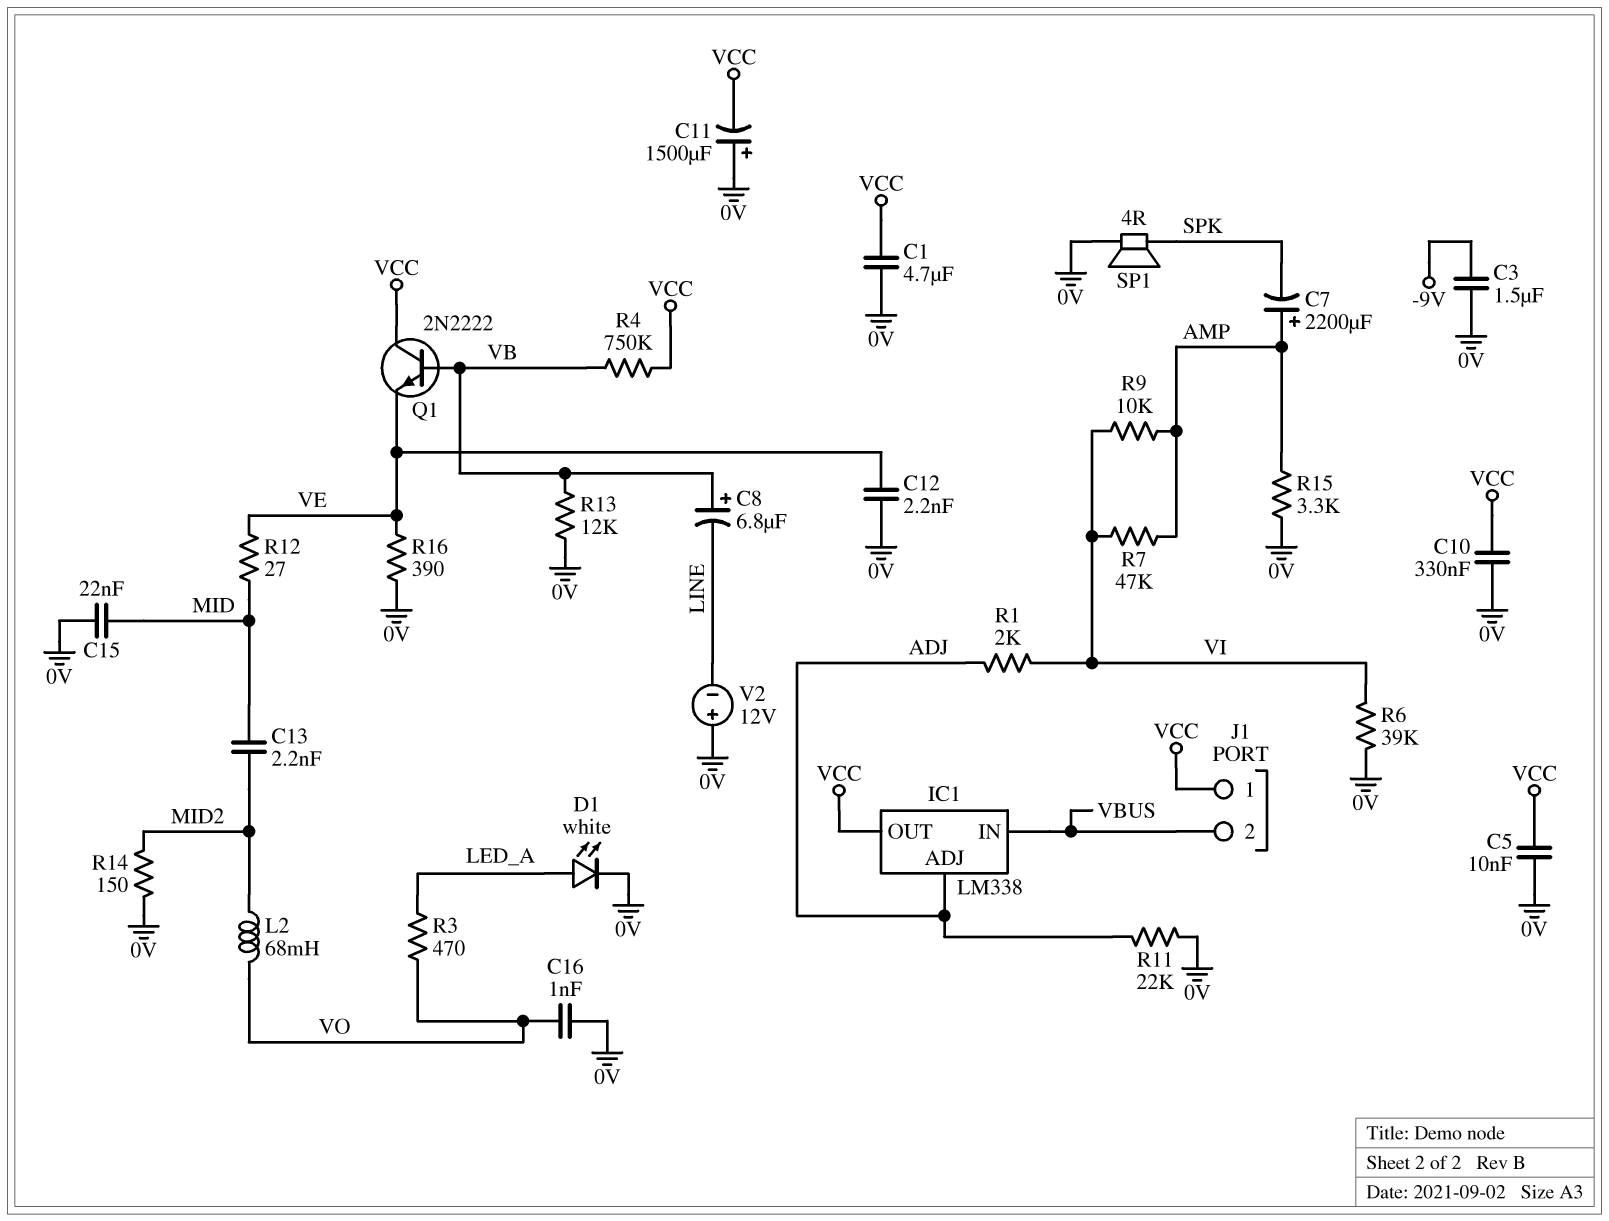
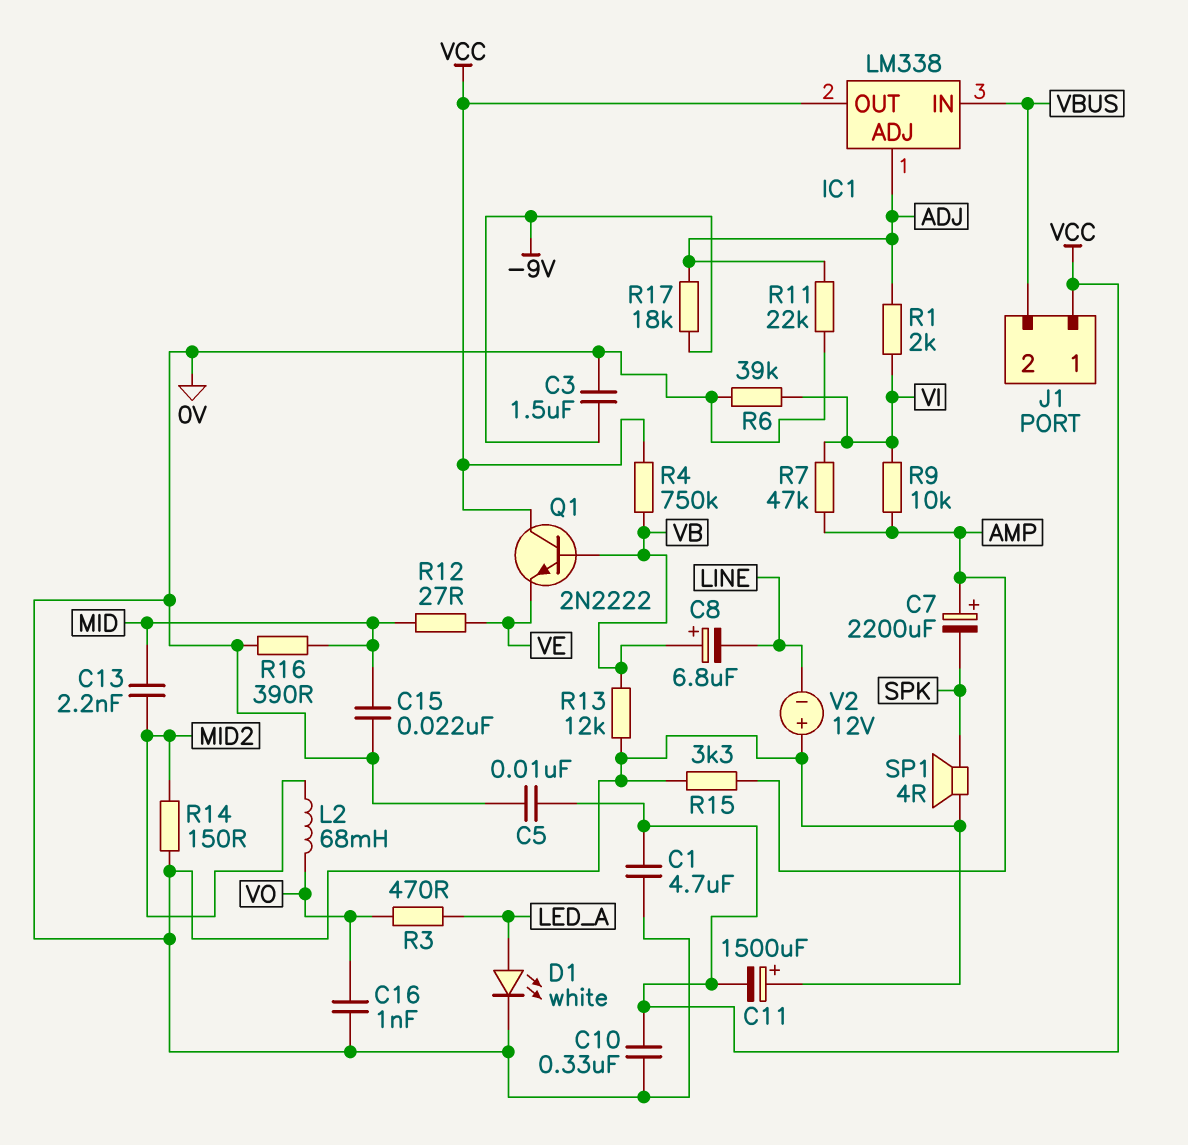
C12: 2.2nF (0V, VE) -> none
R16: 390 (0V, VE) -> 390 (0V, MID)
R17: none -> 18k (-9V, ADJ)

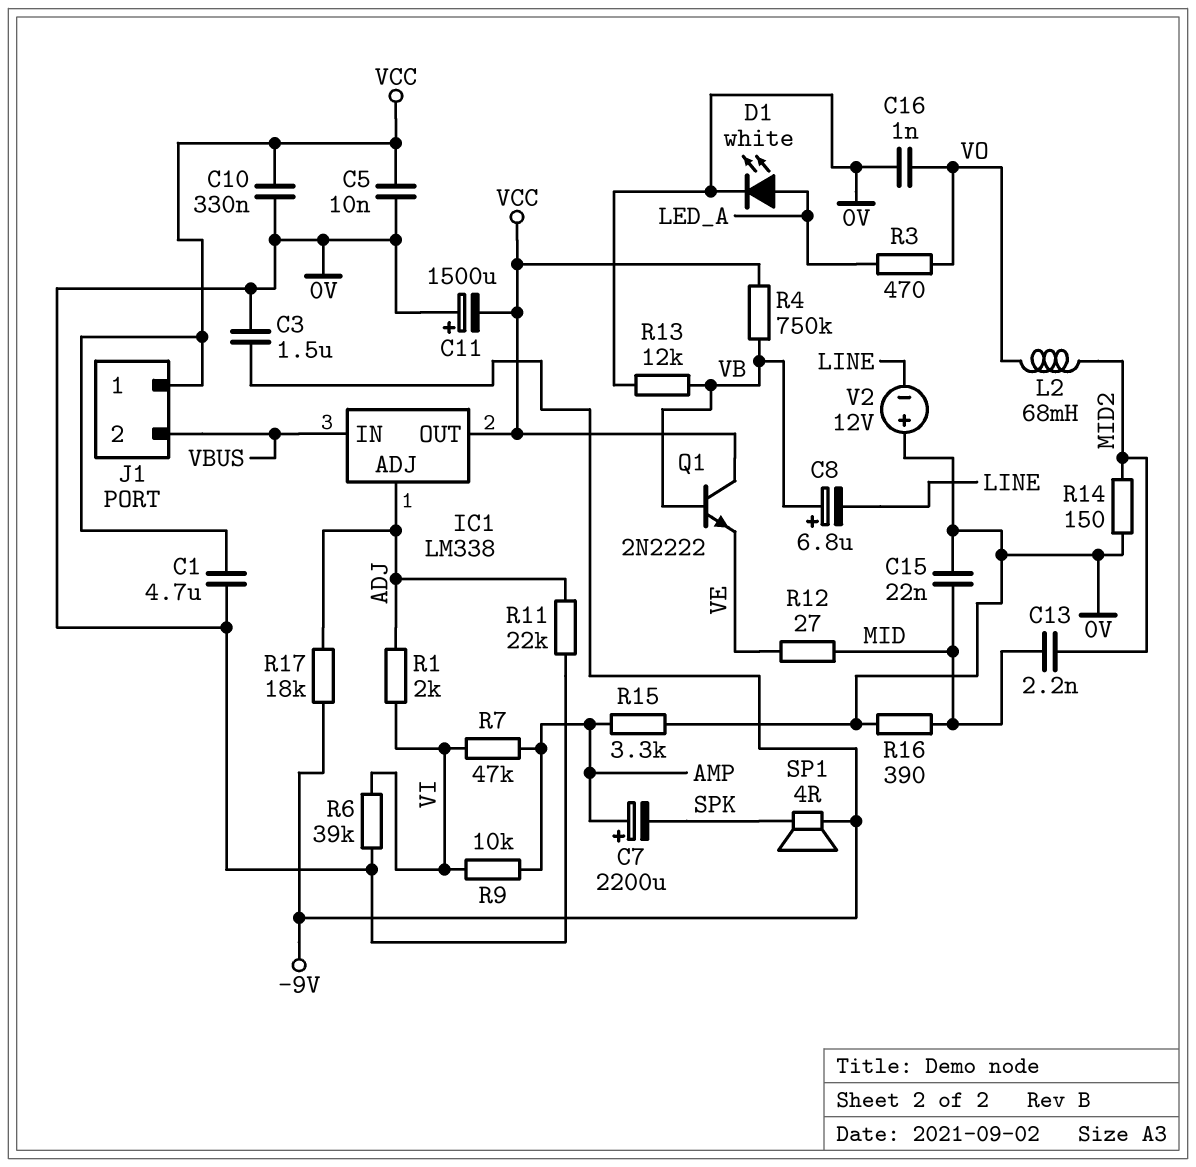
SP1: speaker 4R (0V, SPK) -> speaker 4R (-9V, SPK)

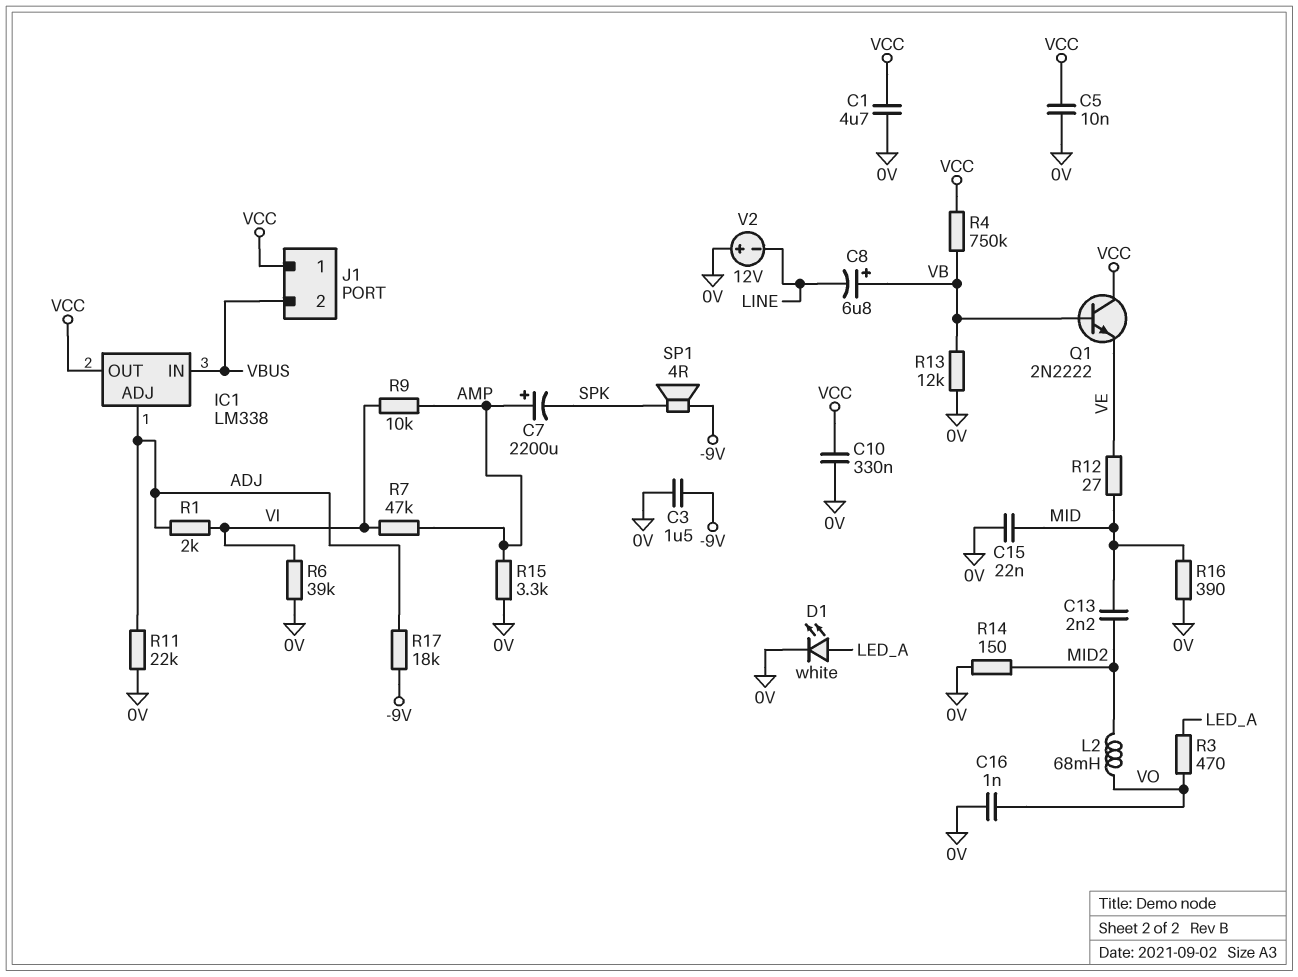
C11: 1500uF (plus 0V, minus VCC) -> none

